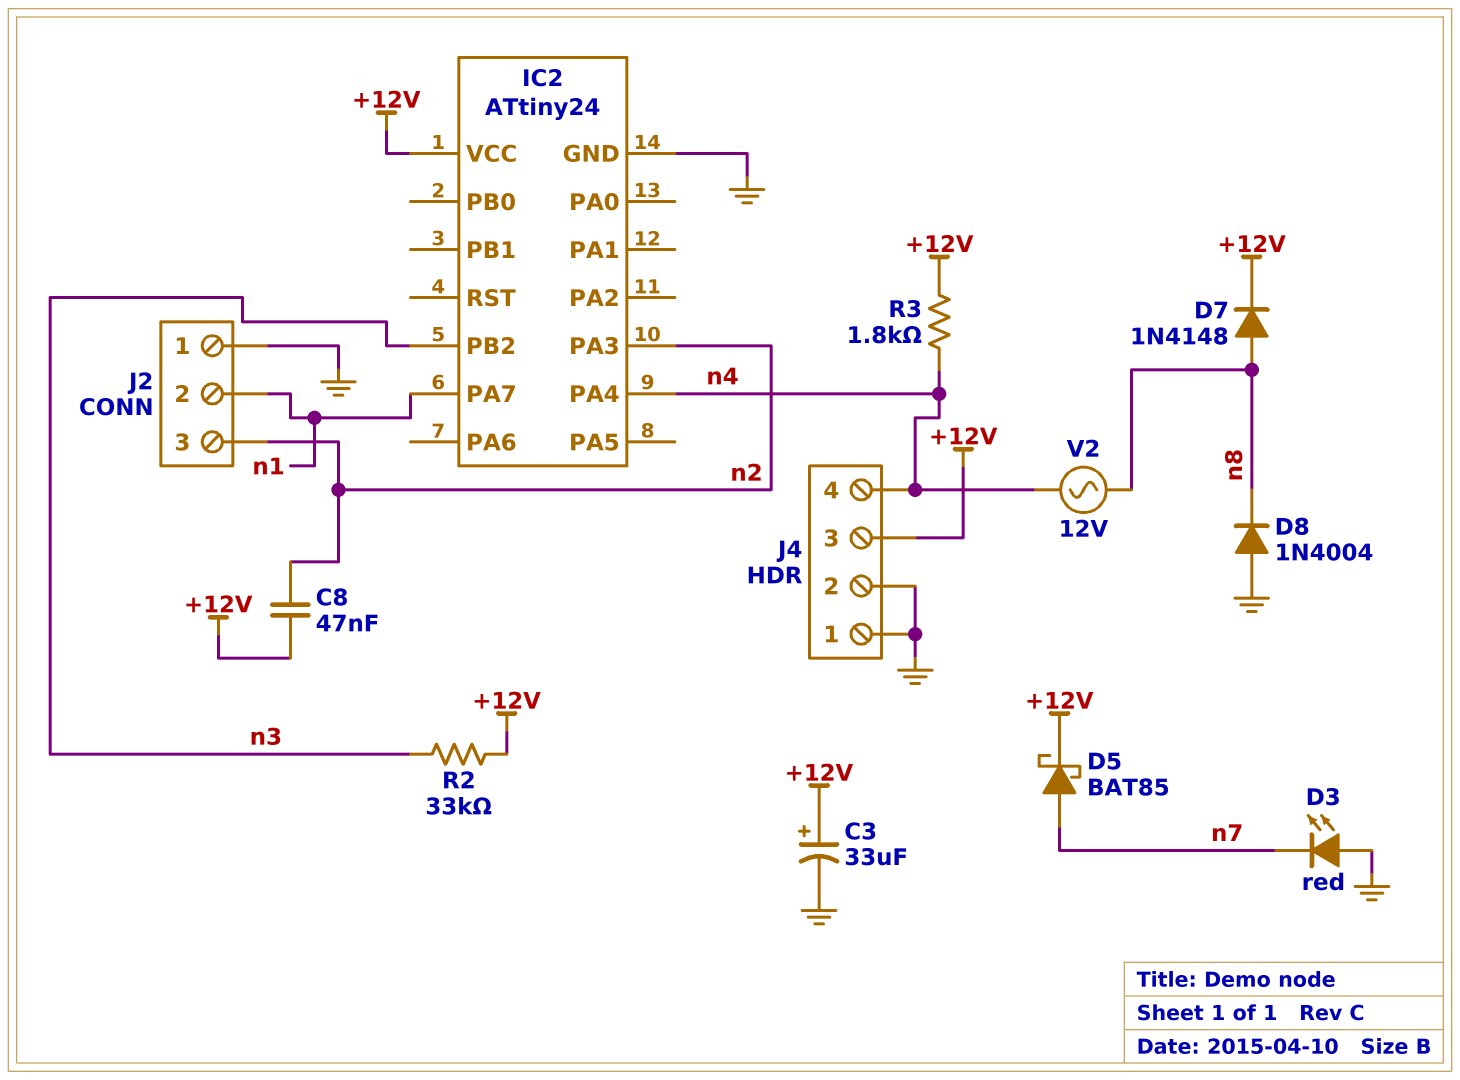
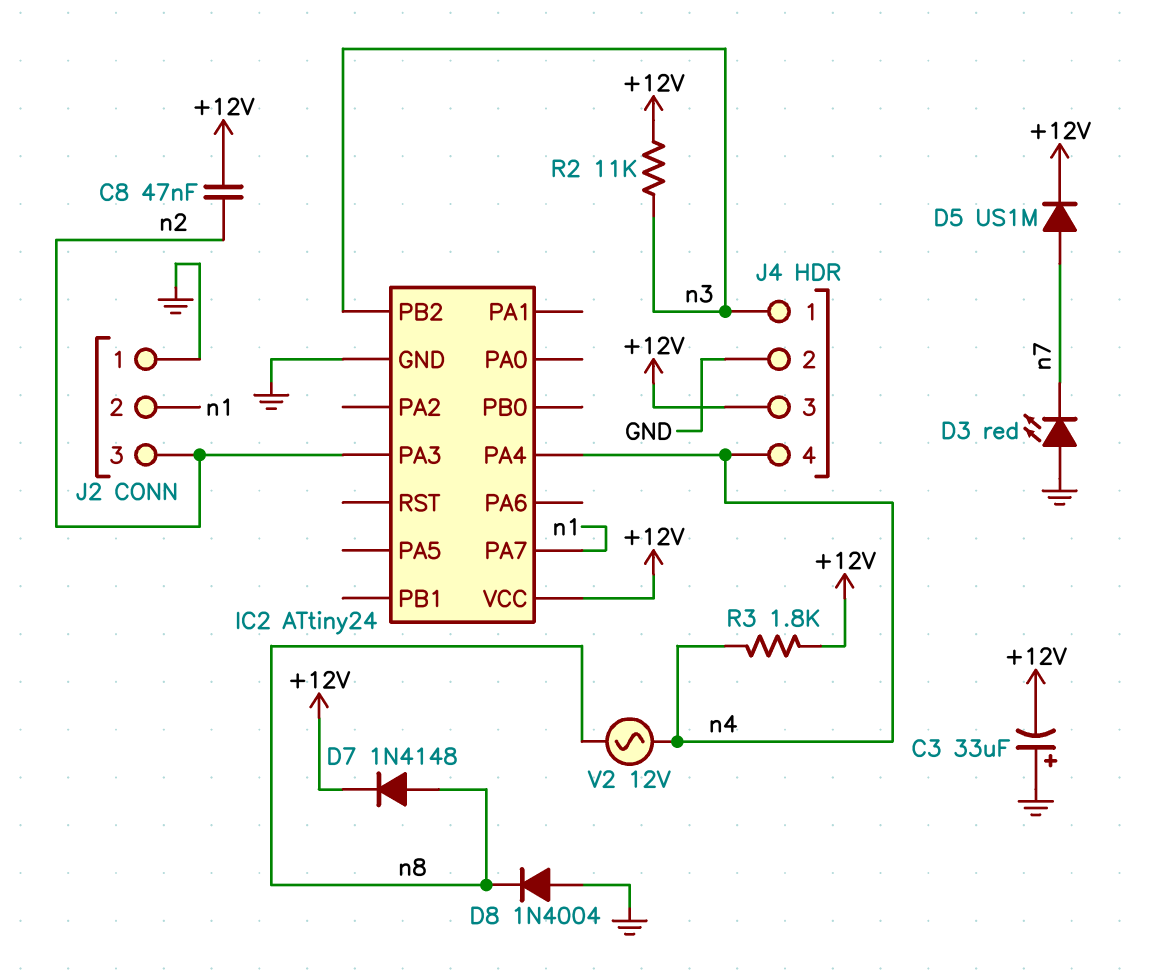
C3: 33uF (plus +12V, minus GND) -> 33uF (plus GND, minus +12V)
D5: schottky BAT85 (A n7, K +12V) -> diode US1M (A n7, K +12V)
J4 pin 1: GND -> n3
R2: 33k (+12V, n3) -> 11k (+12V, n3)

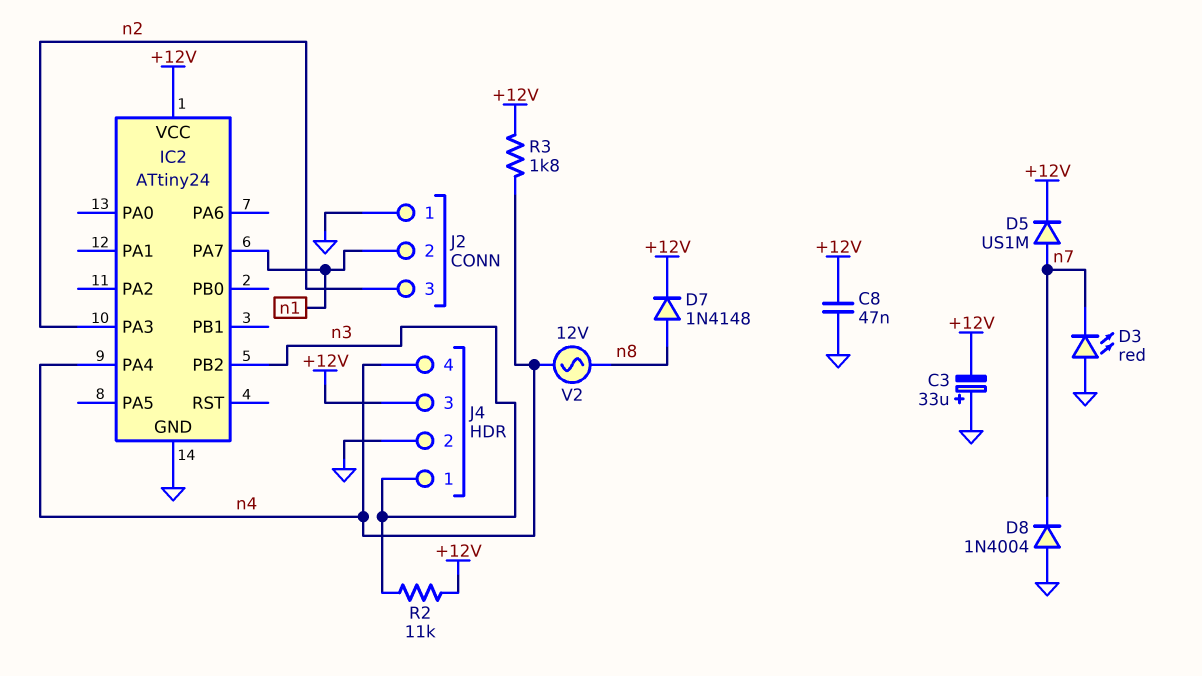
C8: 47nF (+12V, n2) -> 47nF (+12V, GND)
D8: diode 1N4004 (A GND, K n8) -> diode 1N4004 (A GND, K n7)

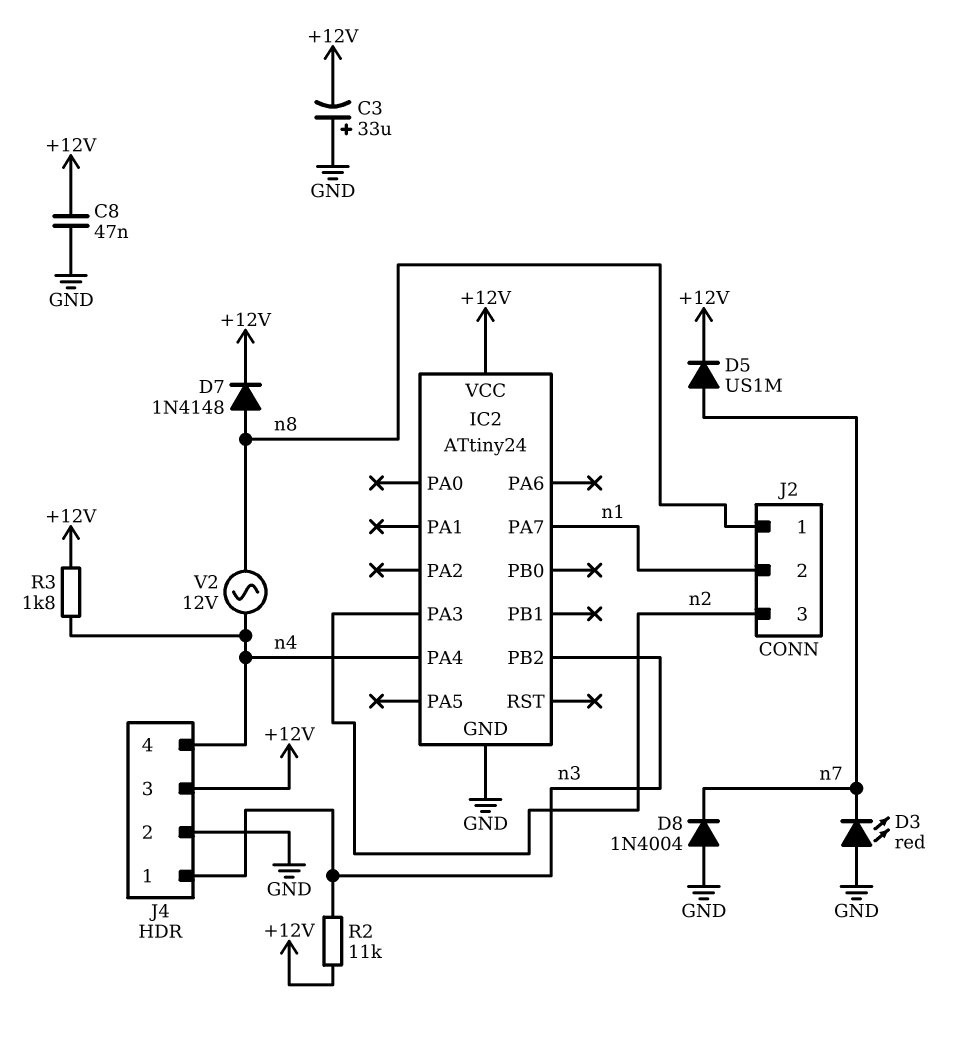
J2 pin 1: GND -> n8

